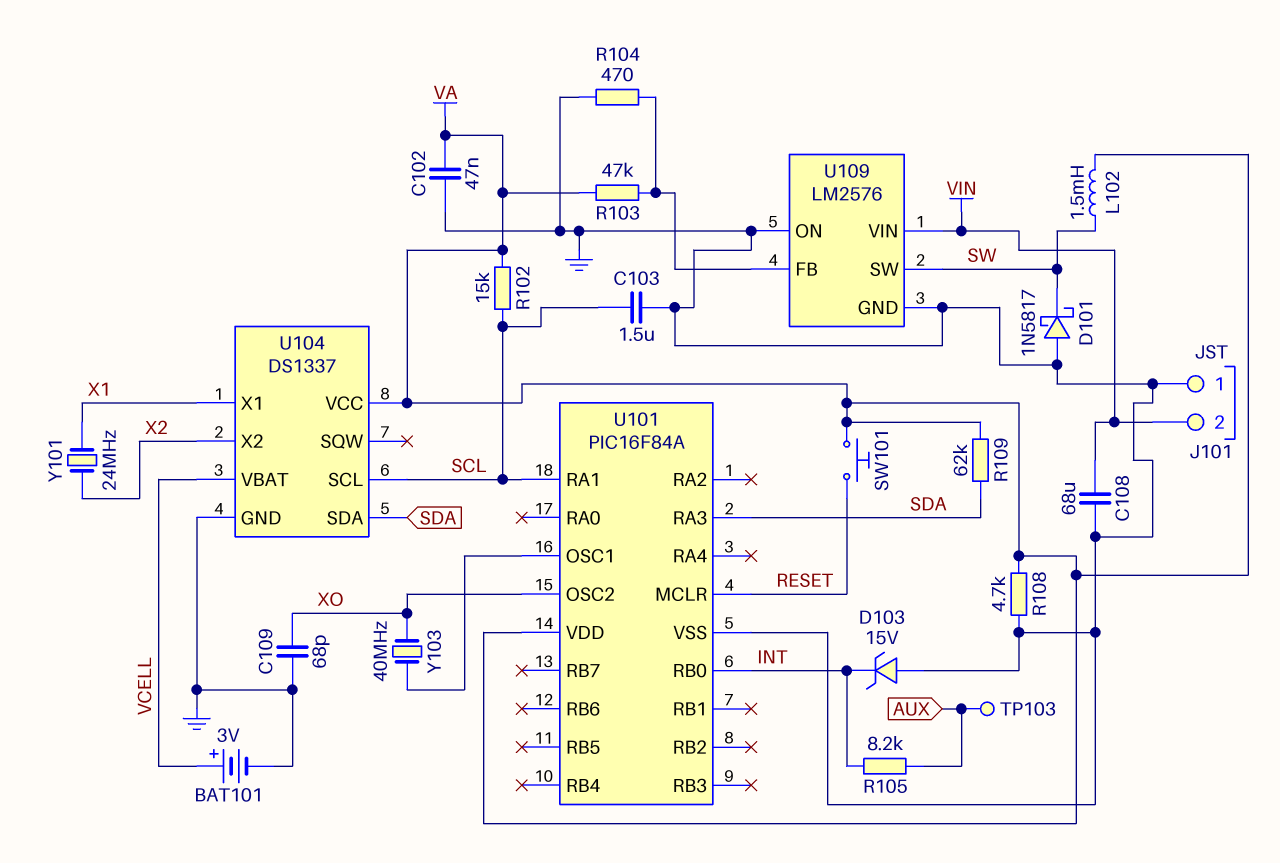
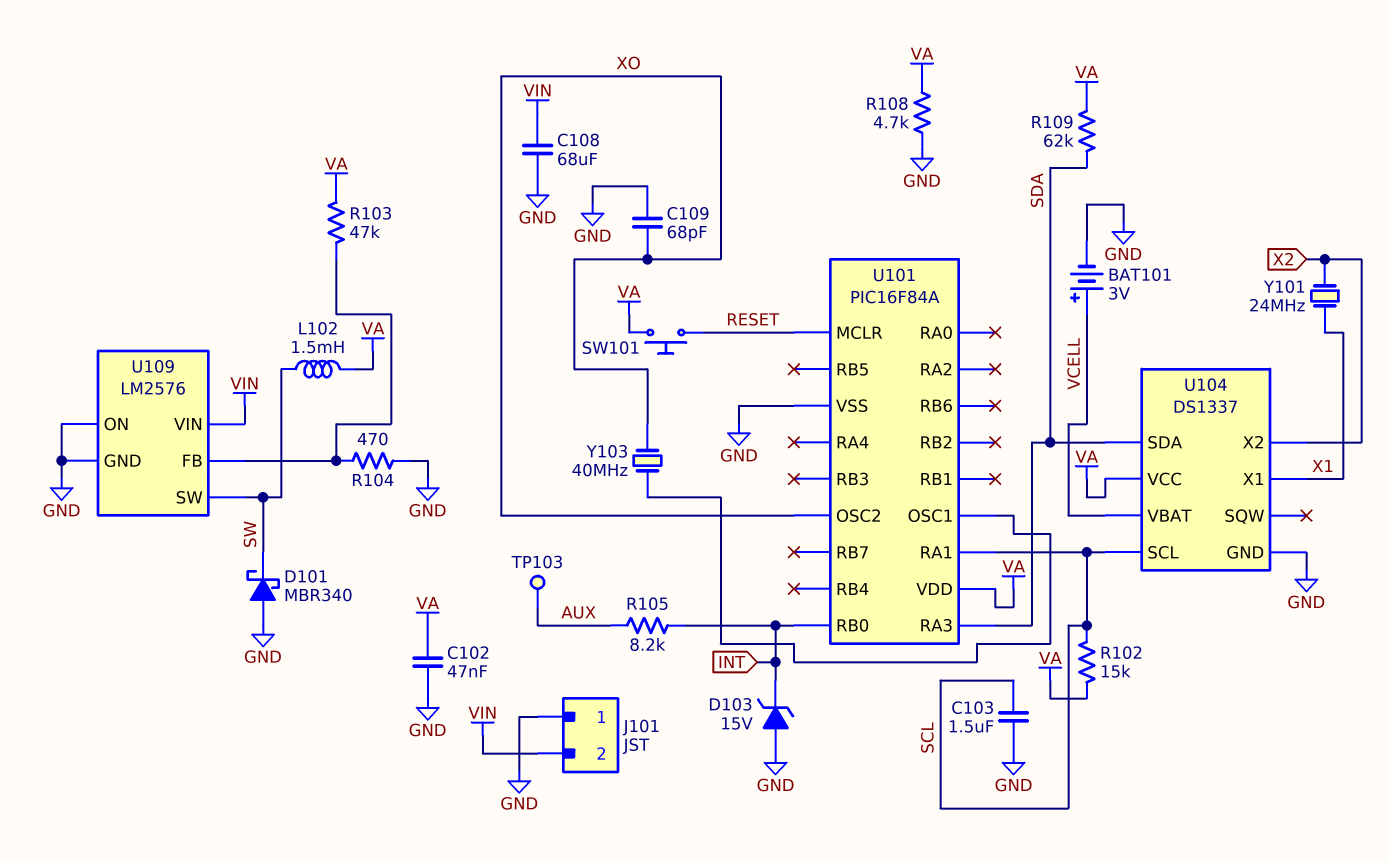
D101: schottky 1N5817 (A GND, K SW) -> schottky MBR340 (A GND, K SW)

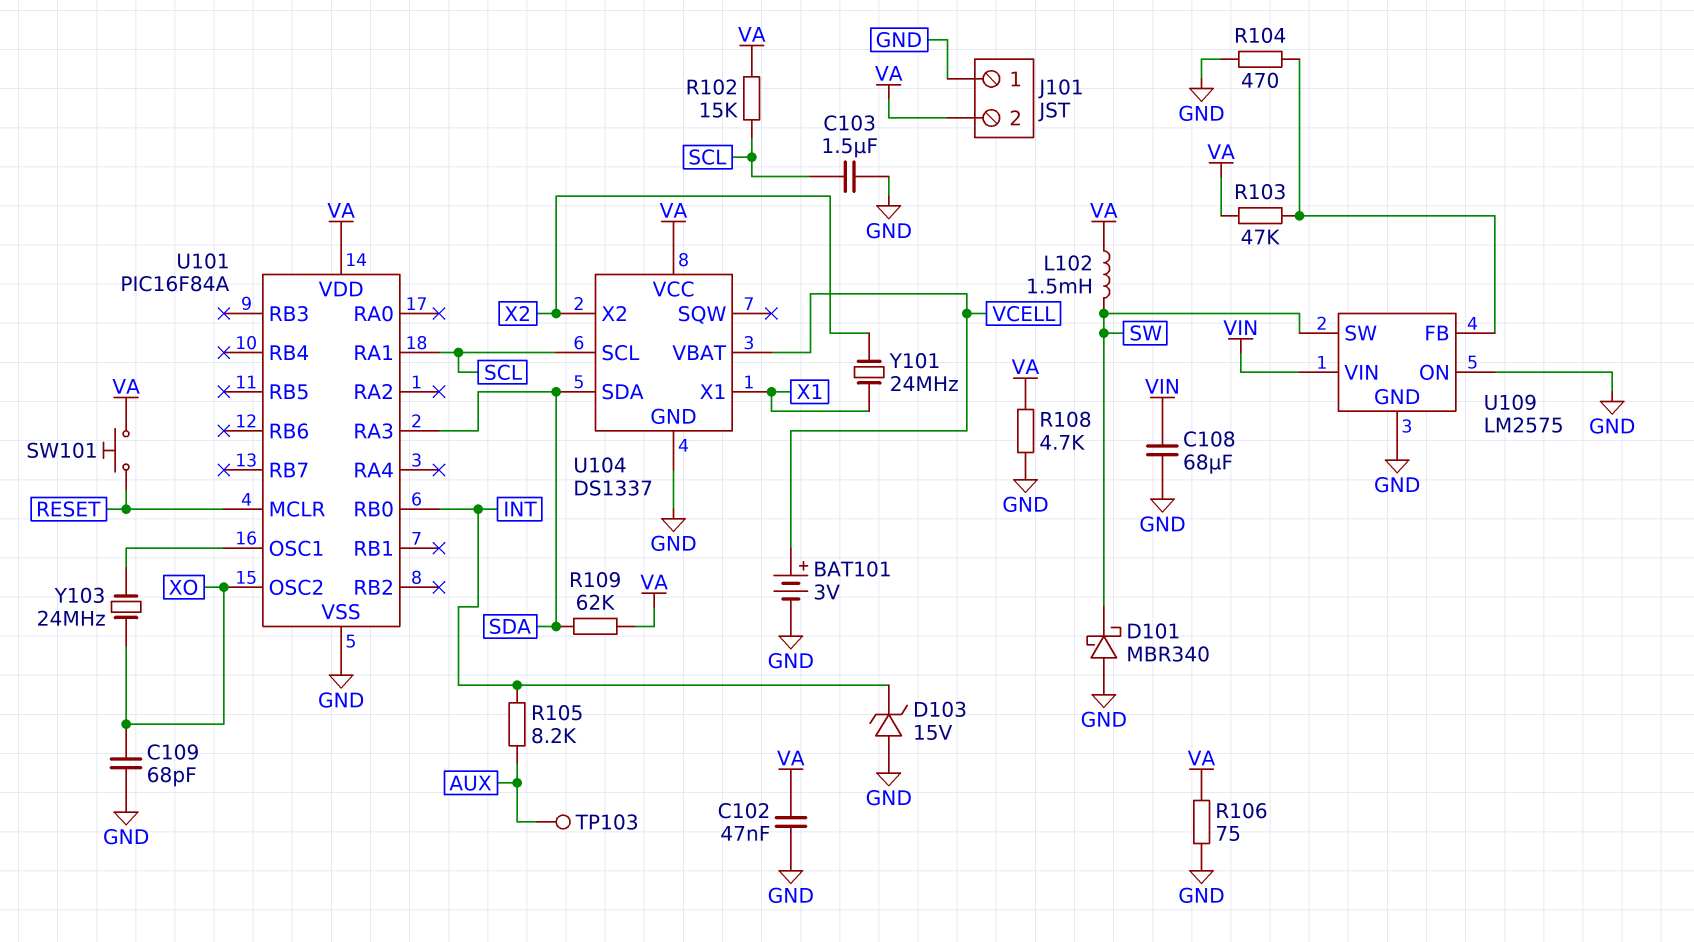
J101 pin 2: VIN -> VA
R106: none -> 75 (GND, VA)
U109: LM2576 -> LM2575
Y103: 40MHz (U101/OSC1, XO) -> 24MHz (U101/OSC1, XO)

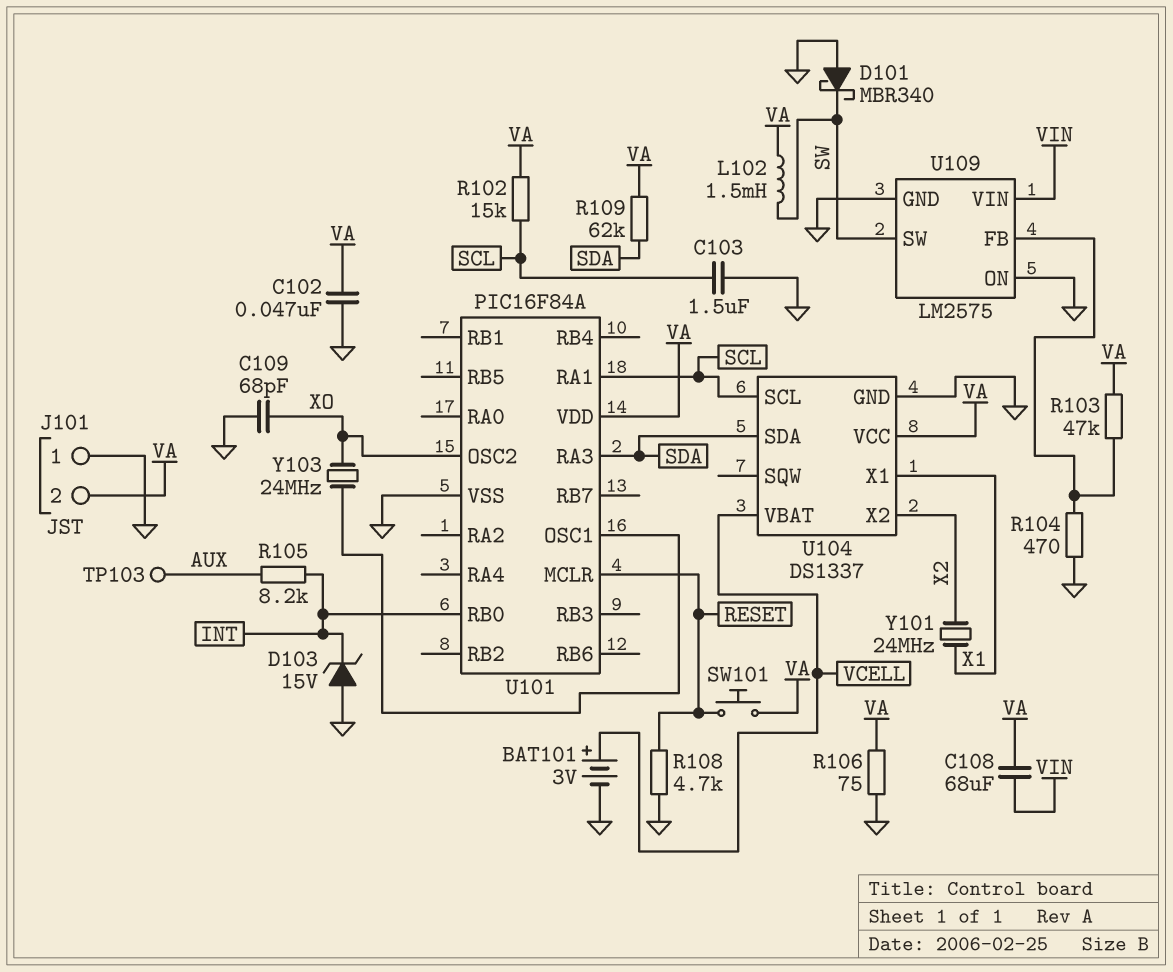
C108: 68uF (GND, VIN) -> 68uF (VA, VIN)
R108: 4.7k (GND, VA) -> 4.7k (GND, RESET)

